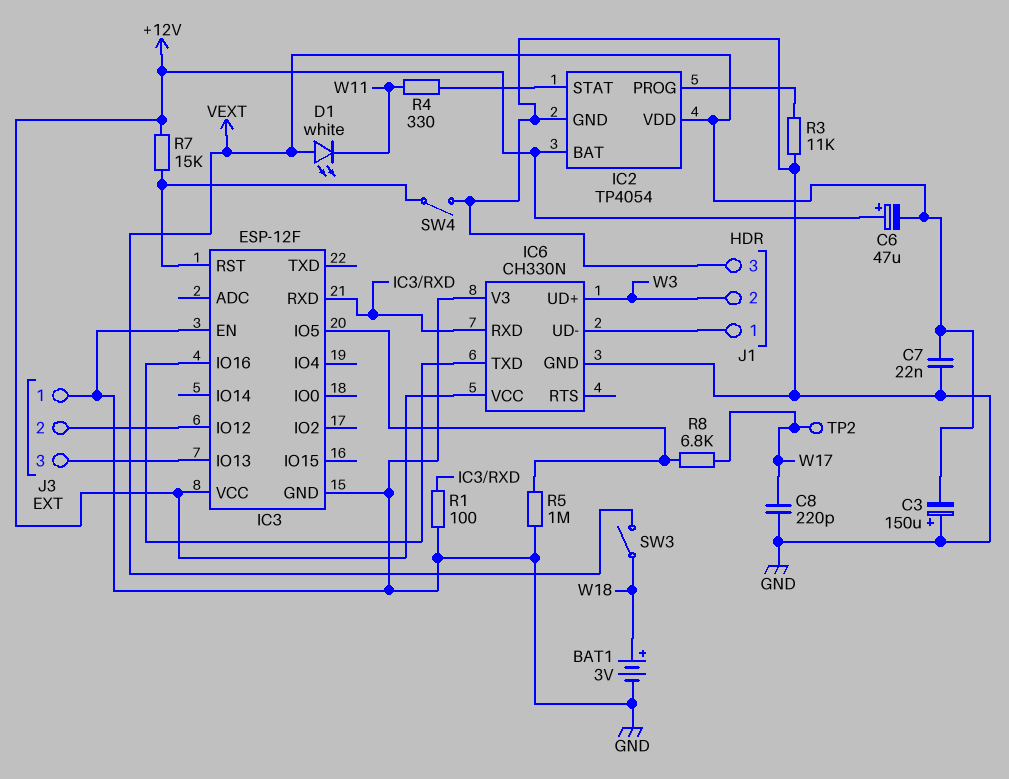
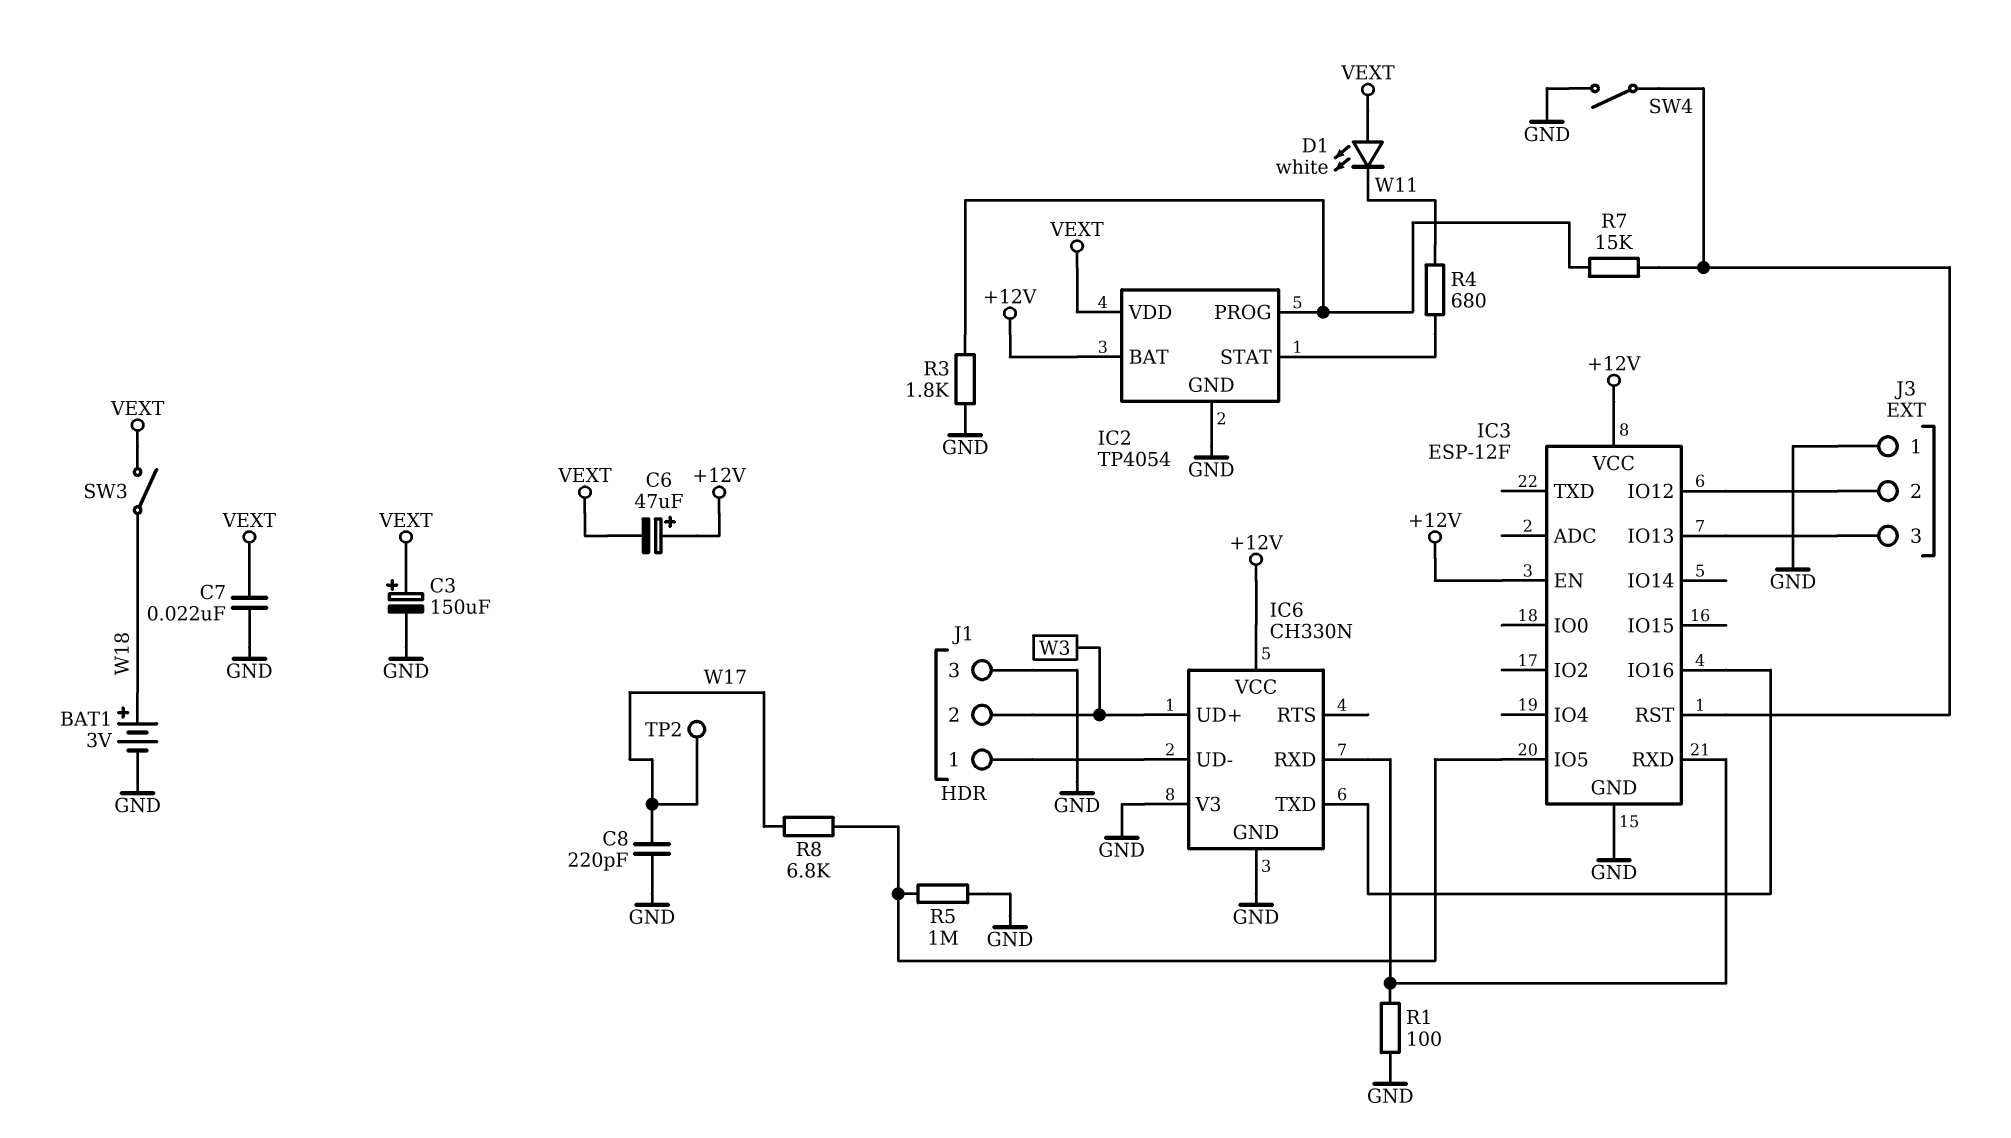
C3: 150uF (plus GND, minus VEXT) -> 150uF (plus VEXT, minus GND)
IC3 pin EN: GND -> +12V
R3: 11k (GND, IC2/PROG) -> 1.8k (GND, IC2/PROG)
R4: 330 (IC2/STAT, W11) -> 680 (IC2/STAT, W11)
R7: 15k (+12V, IC3/RST) -> 15k (IC2/PROG, IC3/RST)

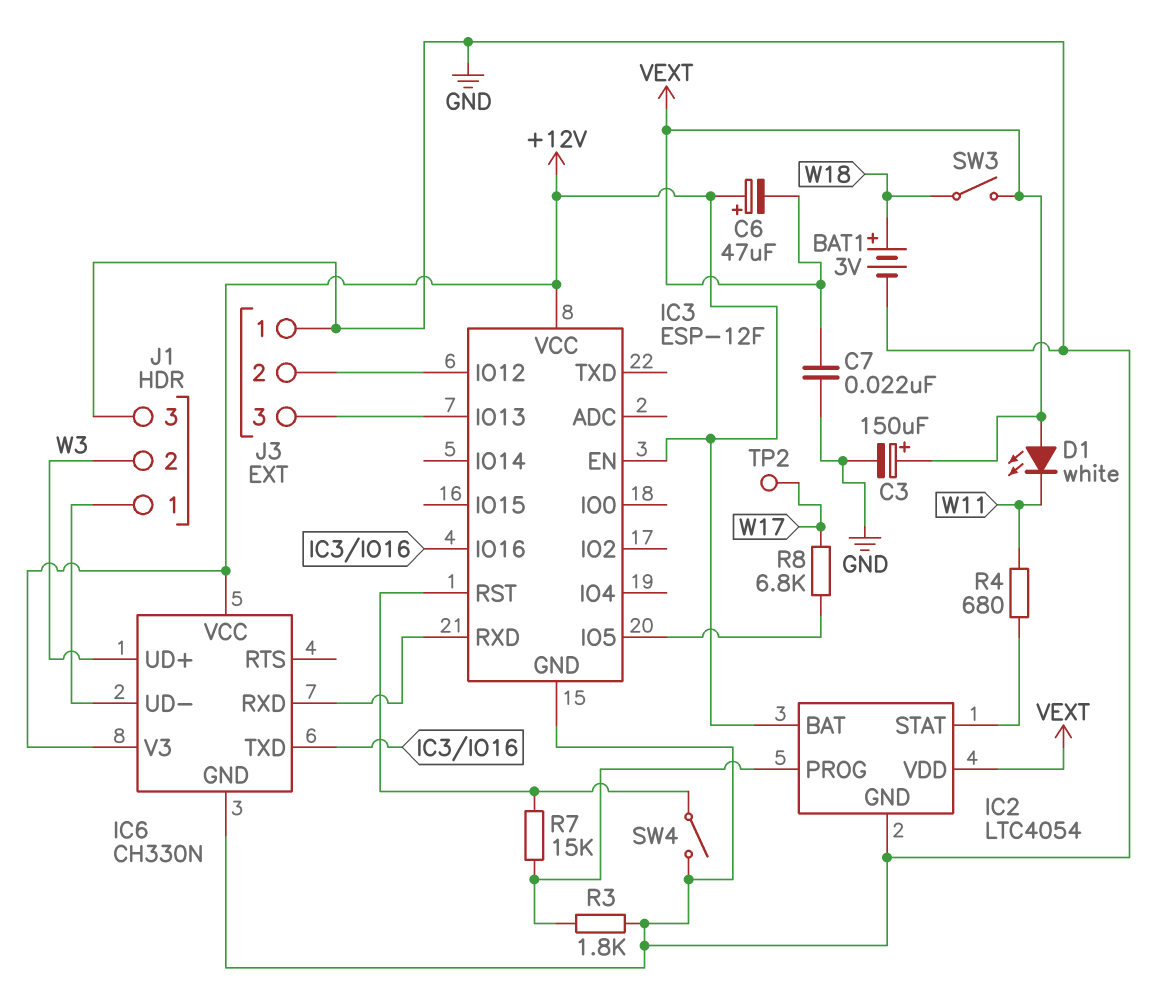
C8: 220pF (GND, W17) -> none
IC2: TP4054 -> LTC4054
IC6 pin V3: GND -> +12V
R1: 100 (GND, IC3/RXD) -> none
R5: 1M (GND, IC3/IO5) -> none

